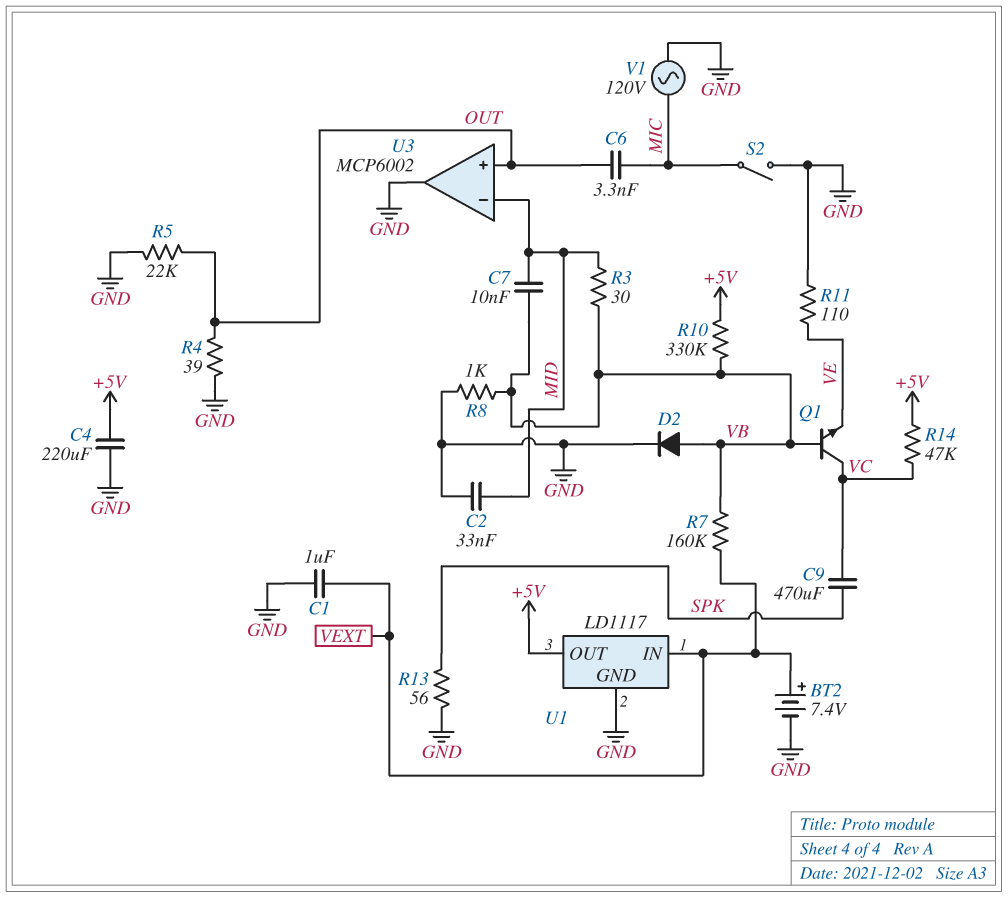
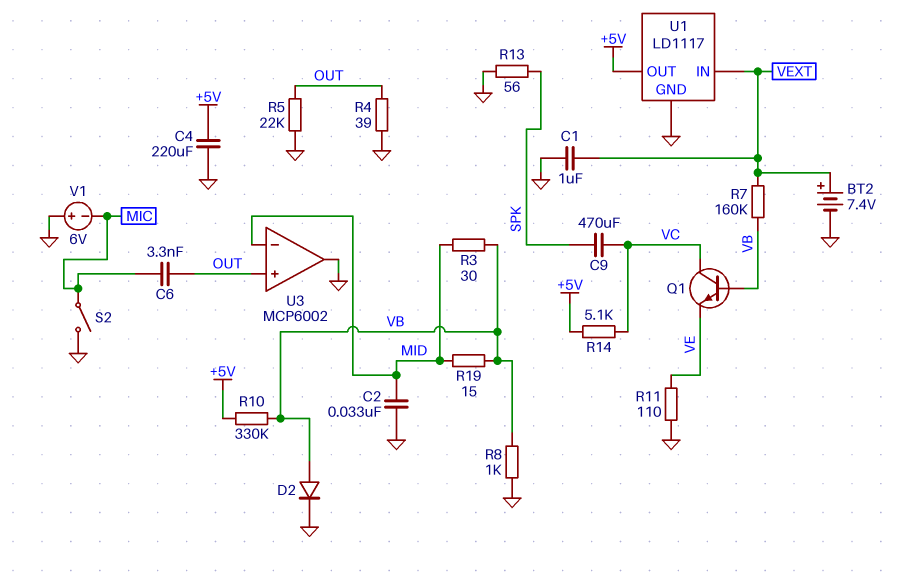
C7: 10nF (MID, VB) -> none
R14: 47k (+5V, VC) -> 5.1k (+5V, VC)
R19: none -> 15 (MID, VB)
V1: AC 120V (GND, MIC) -> 6V (plus GND, minus MIC)

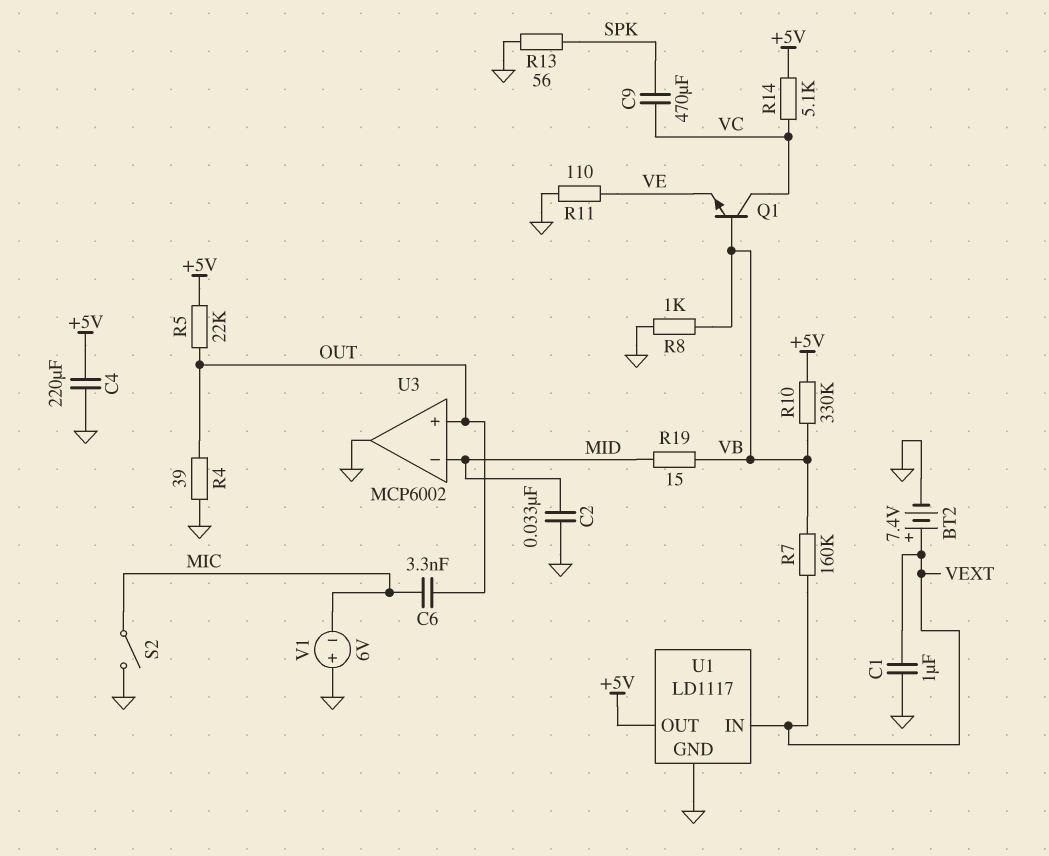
D2: diode (A VB, K GND) -> none
R3: 30 (MID, VB) -> none
R5: 22k (GND, OUT) -> 22k (+5V, OUT)

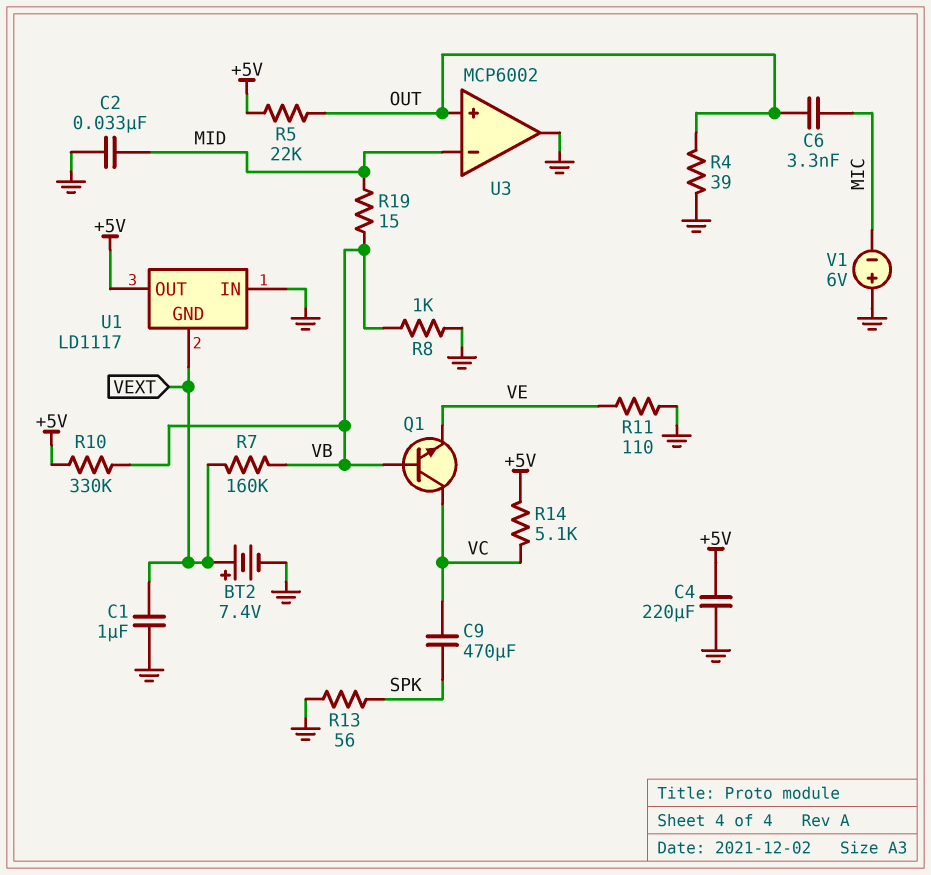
S2: switch (GND, MIC) -> none
U1 pin GND: GND -> VEXT
U1 pin IN: VEXT -> GND

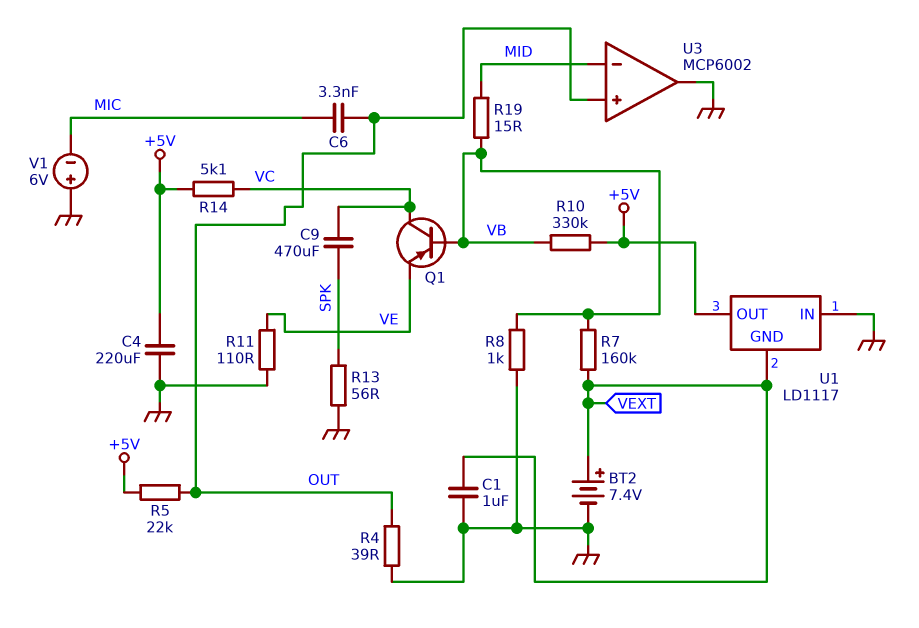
C2: 33nF (GND, MID) -> none
Q1: NPN (B VB, C VC, E VE) -> PNP (B VB, C VC, E VE)

